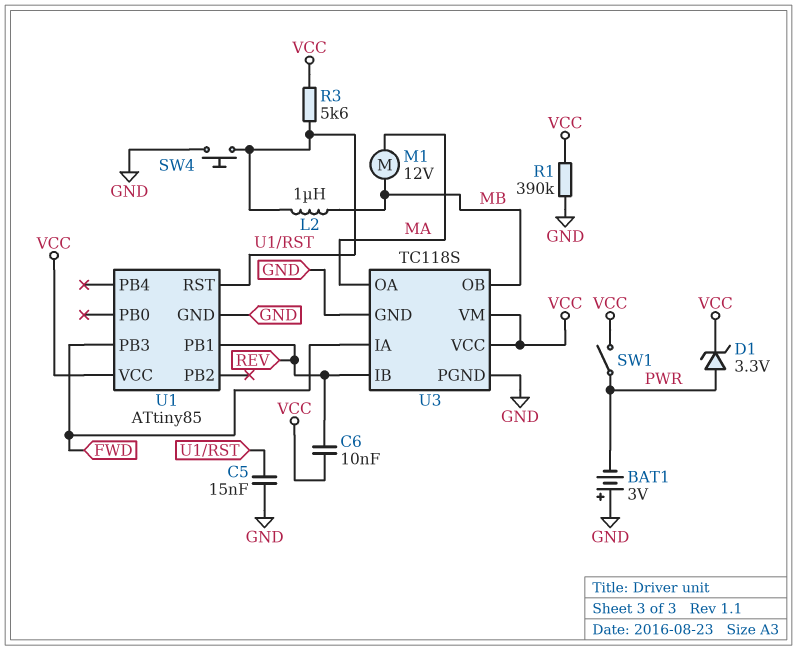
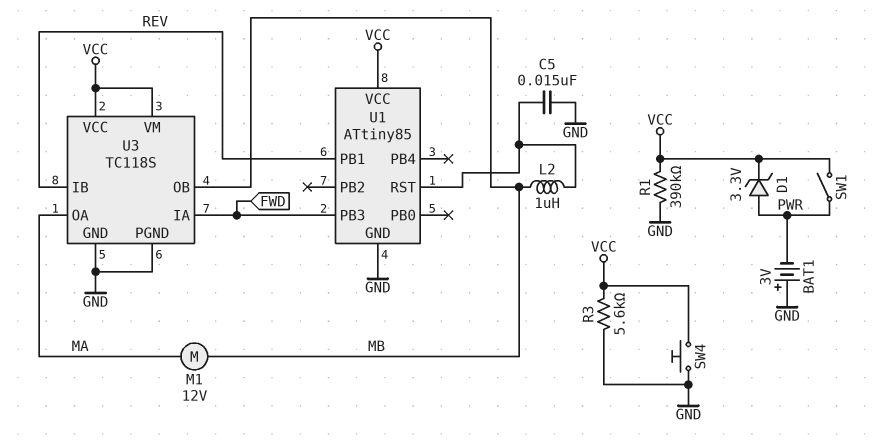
C6: 10nF (REV, VCC) -> none
R3: 5.6k (U1/RST, VCC) -> 5.6k (GND, VCC)
SW4: button (GND, U1/RST) -> button (GND, VCC)

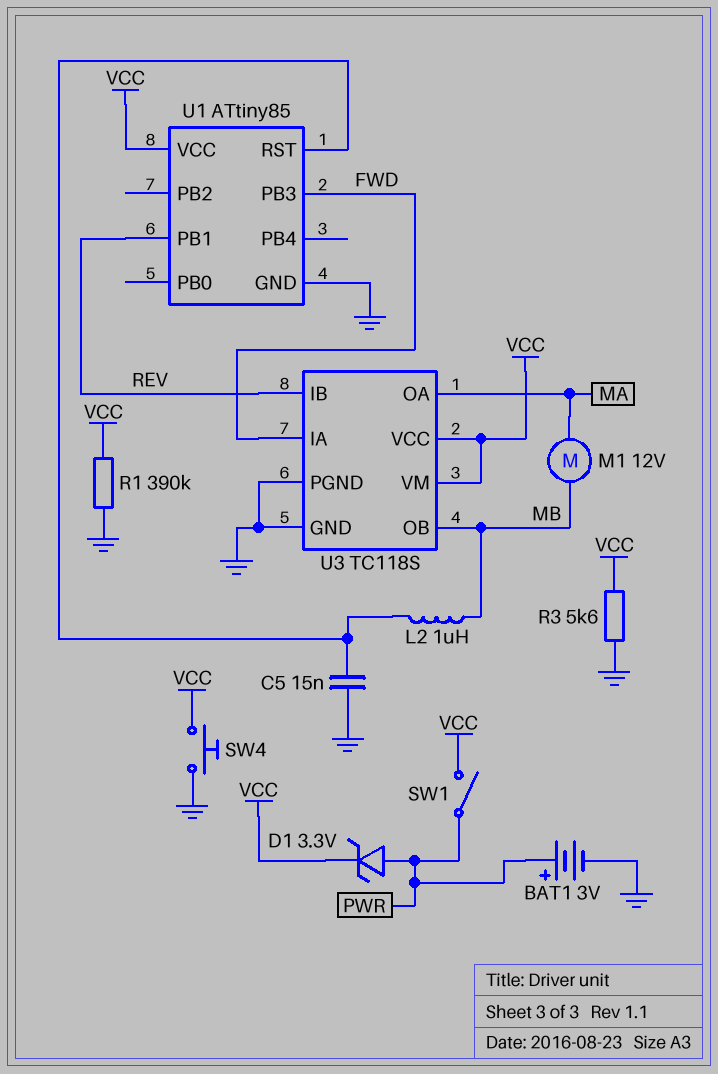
BAT1: 3V (plus GND, minus PWR) -> 3V (plus PWR, minus GND)

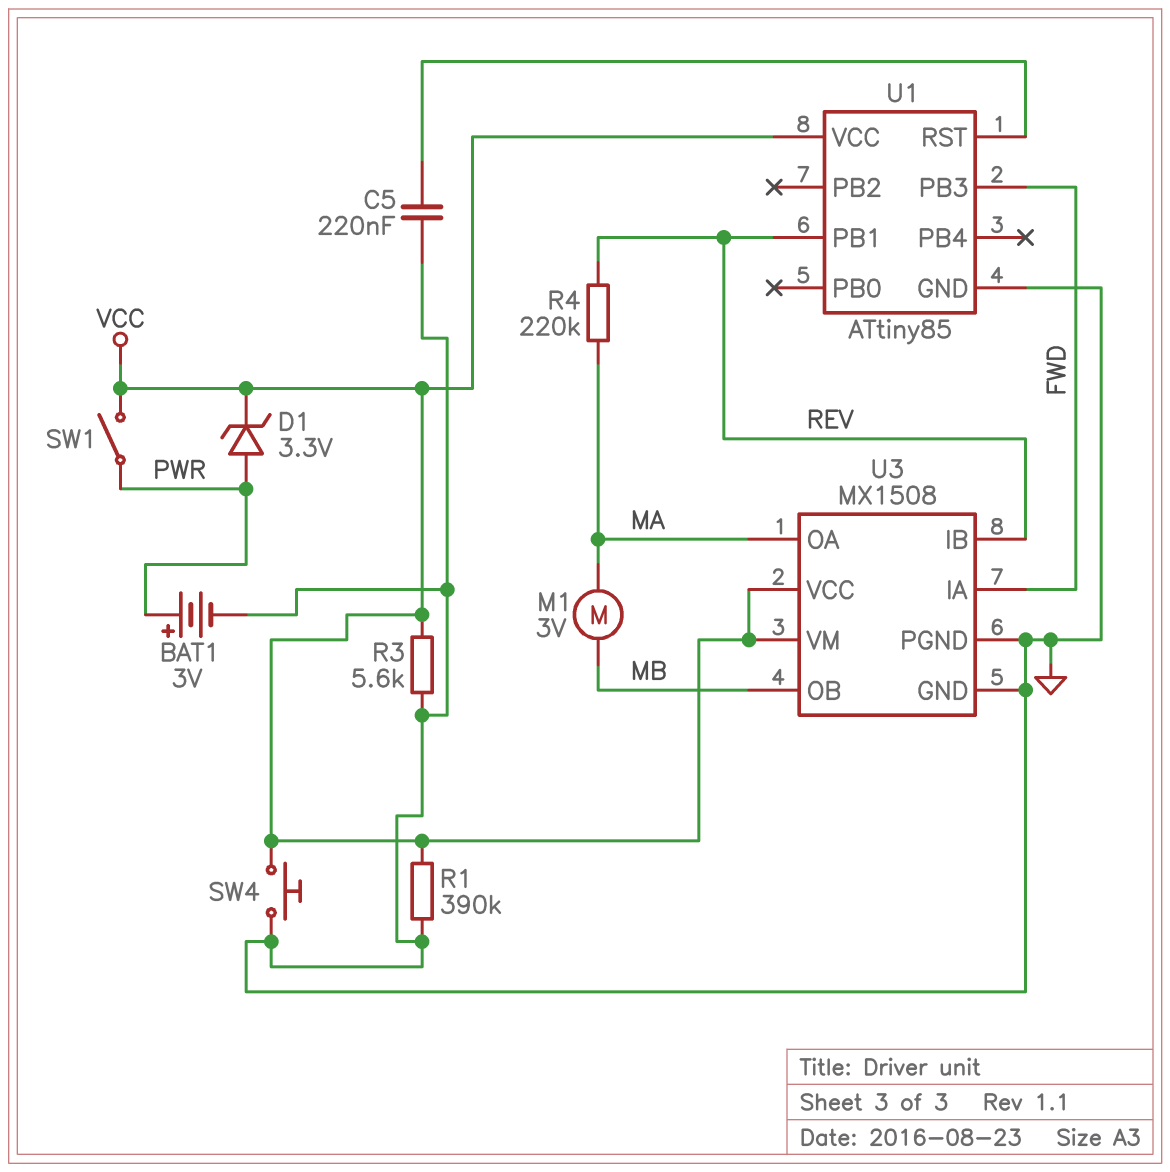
C5: 15nF (GND, U1/RST) -> 220nF (GND, U1/RST)
L2: 1uH (MB, U1/RST) -> none
M1: motor 12V (MA, MB) -> motor 3V (MA, MB)
R4: none -> 220k (MA, REV)
U3: TC118S -> MX1508

